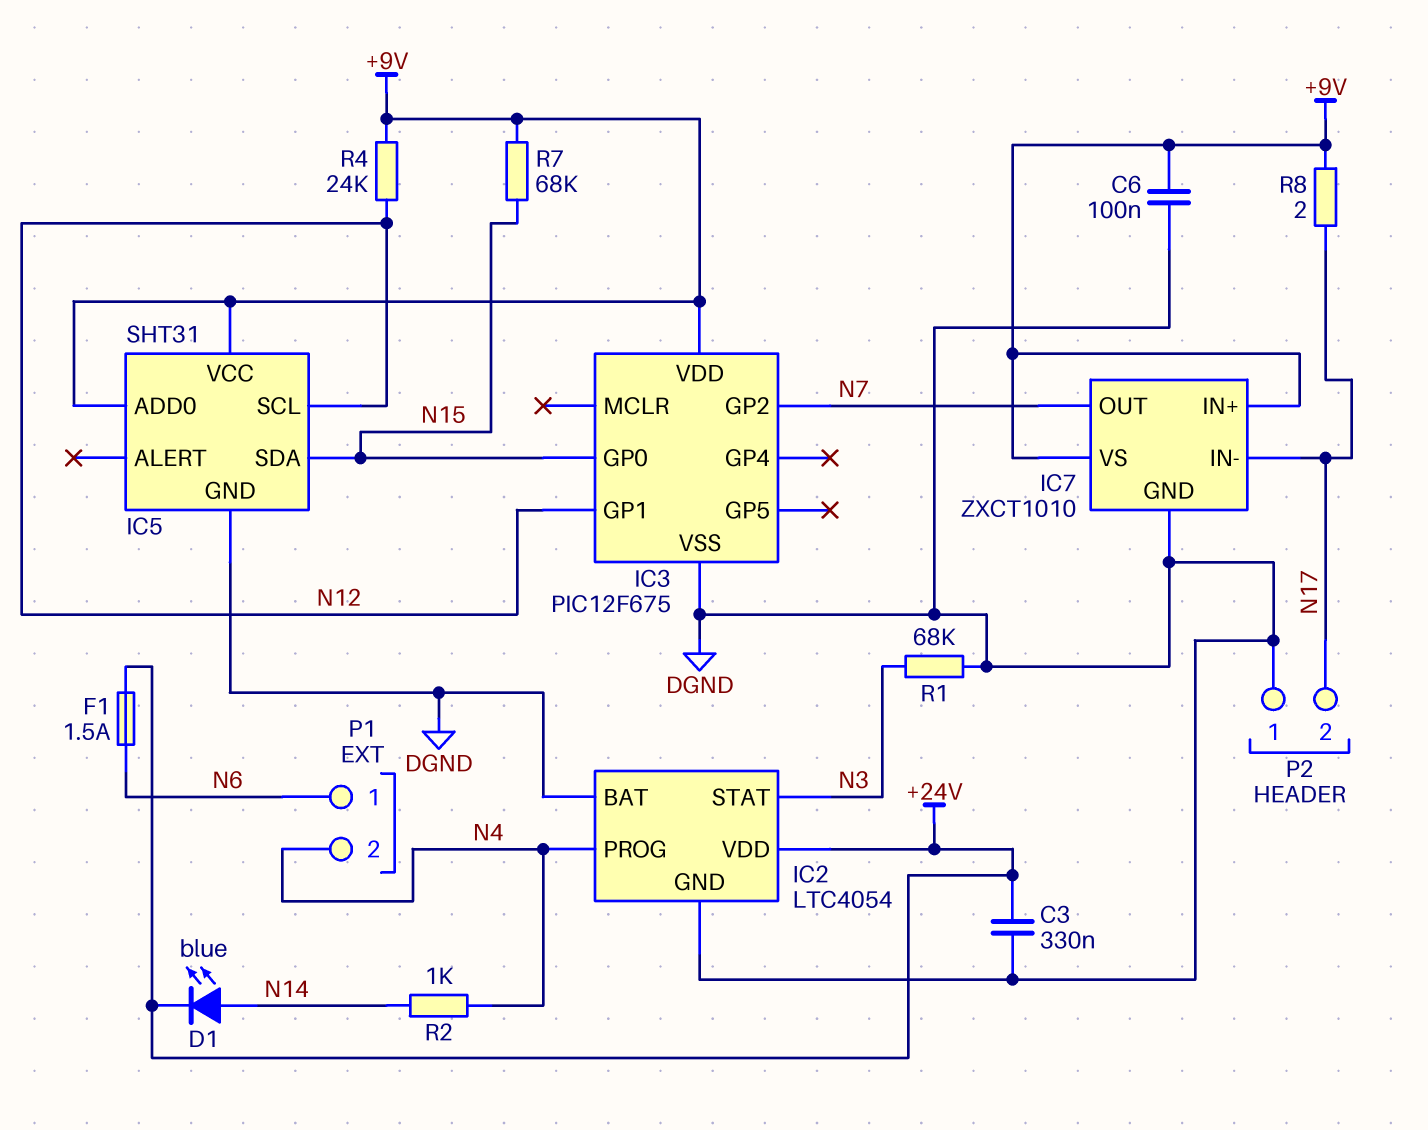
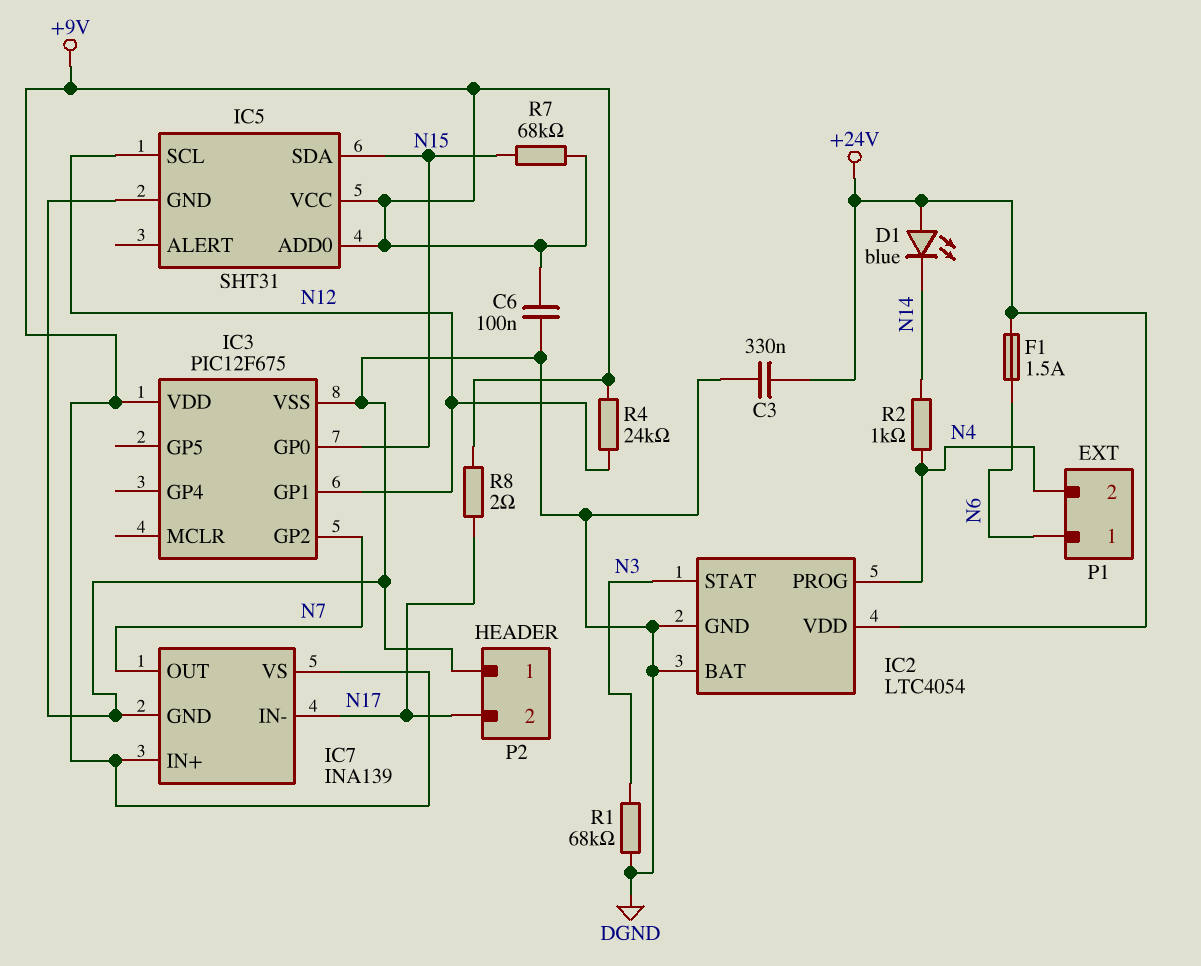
D1: LED blue (A N14, K +24V) -> LED blue (A +24V, K N14)
IC7: ZXCT1010 -> INA139

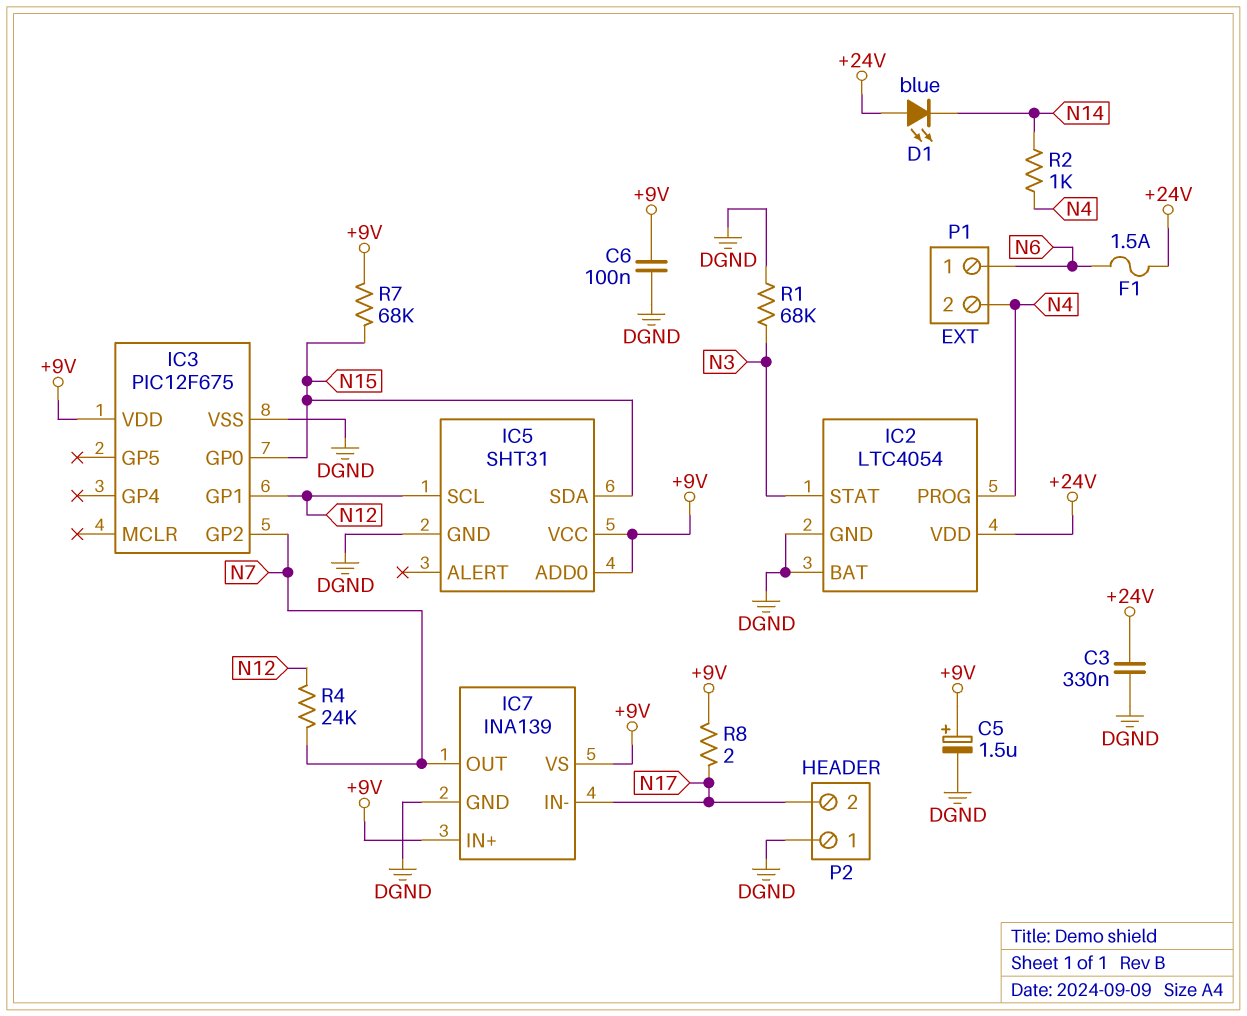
C5: none -> 1.5uF (plus +9V, minus DGND)
R4: 24k (+9V, N12) -> 24k (N7, N12)

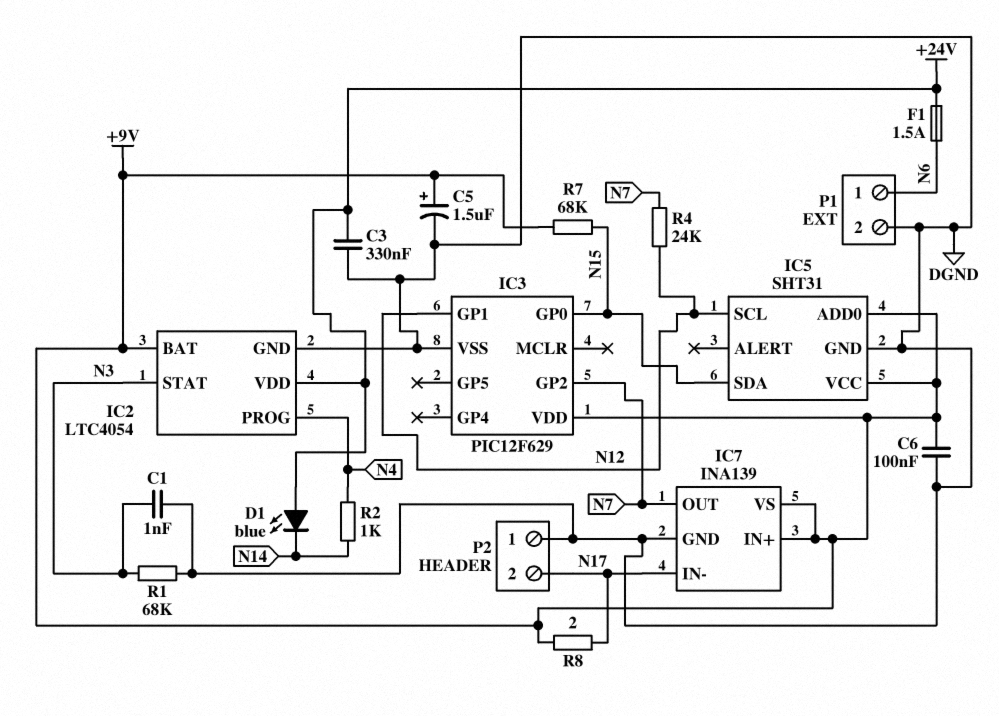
C1: none -> 1nF (DGND, N3)
IC2 pin BAT: DGND -> +9V
IC3: PIC12F675 -> PIC12F629
P1 pin 2: N4 -> DGND

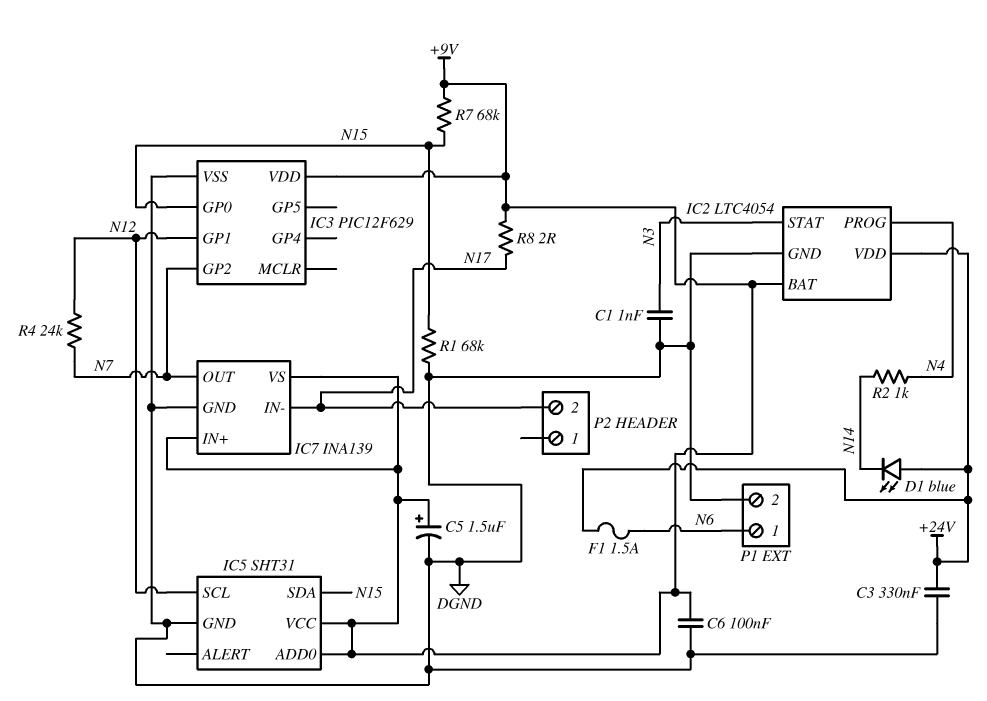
P2 pin 1: DGND -> none
R1: 68k (DGND, N3) -> 68k (DGND, N15)

